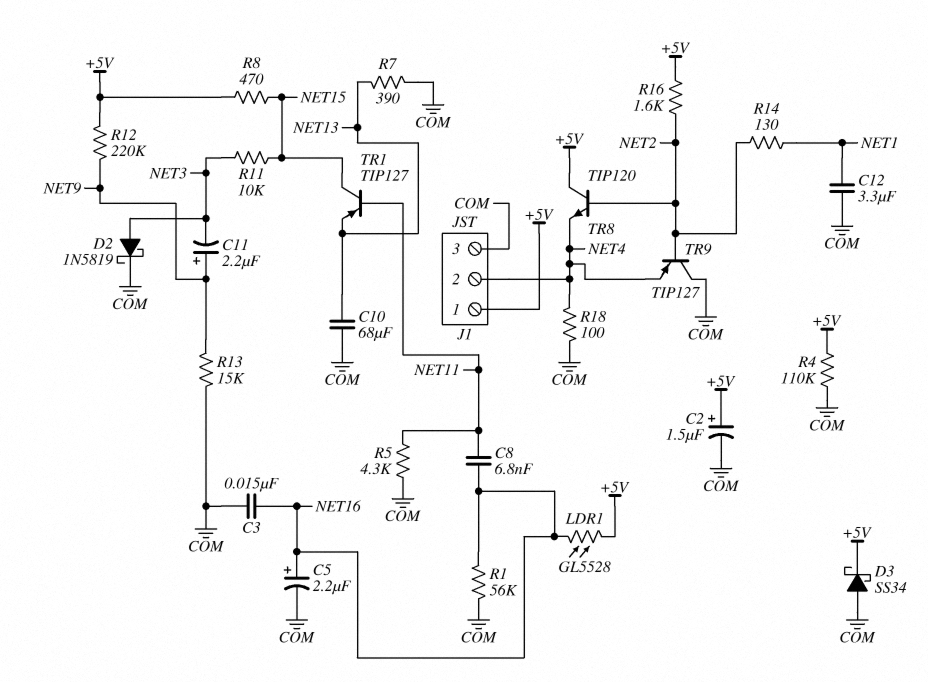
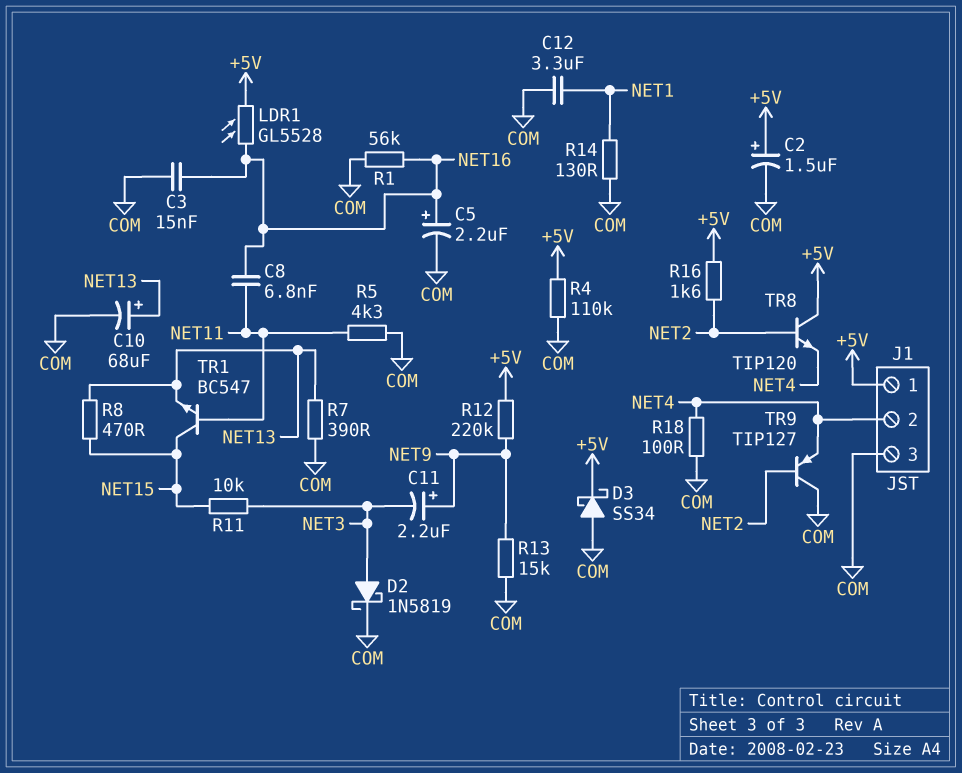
C10: 68uF (COM, NET13) -> 68uF (plus NET13, minus COM)
R8: 470 (+5V, NET15) -> 470 (NET13, NET15)
R14: 130 (NET1, NET2) -> 130 (COM, NET1)
TR1: PNP TIP127 (B NET11, C NET15, E NET13) -> NPN BC547 (B NET11, C NET15, E NET13)

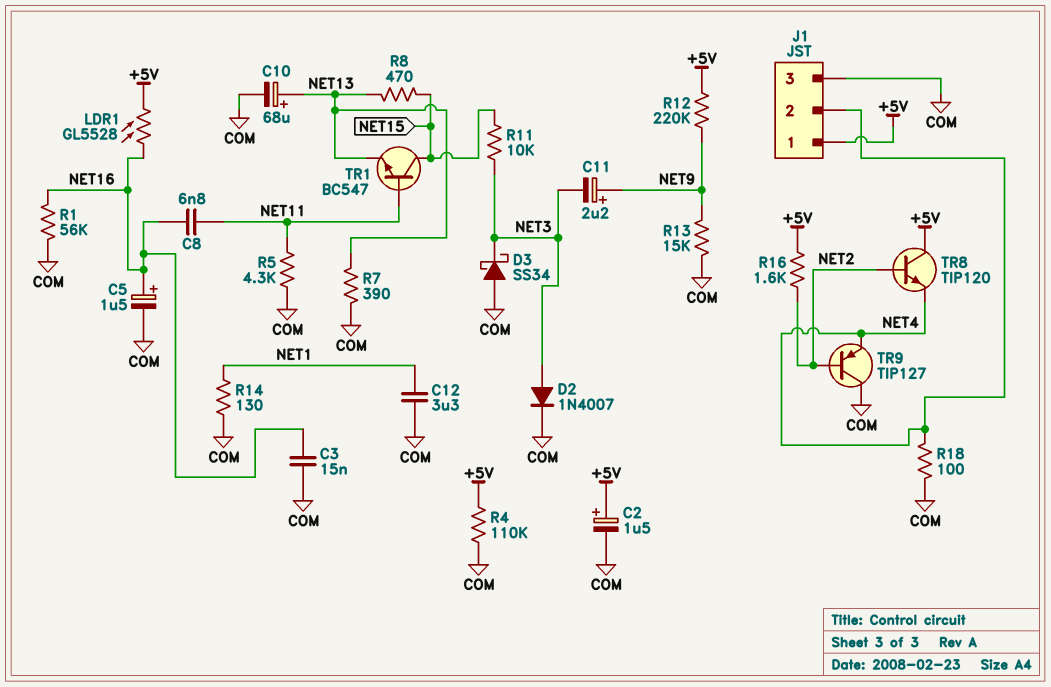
C5: 2.2uF (plus NET16, minus COM) -> 1.5uF (plus NET16, minus COM)
D2: schottky 1N5819 (A NET3, K COM) -> diode 1N4007 (A NET3, K COM)
D3: schottky SS34 (A COM, K +5V) -> schottky SS34 (A COM, K NET3)

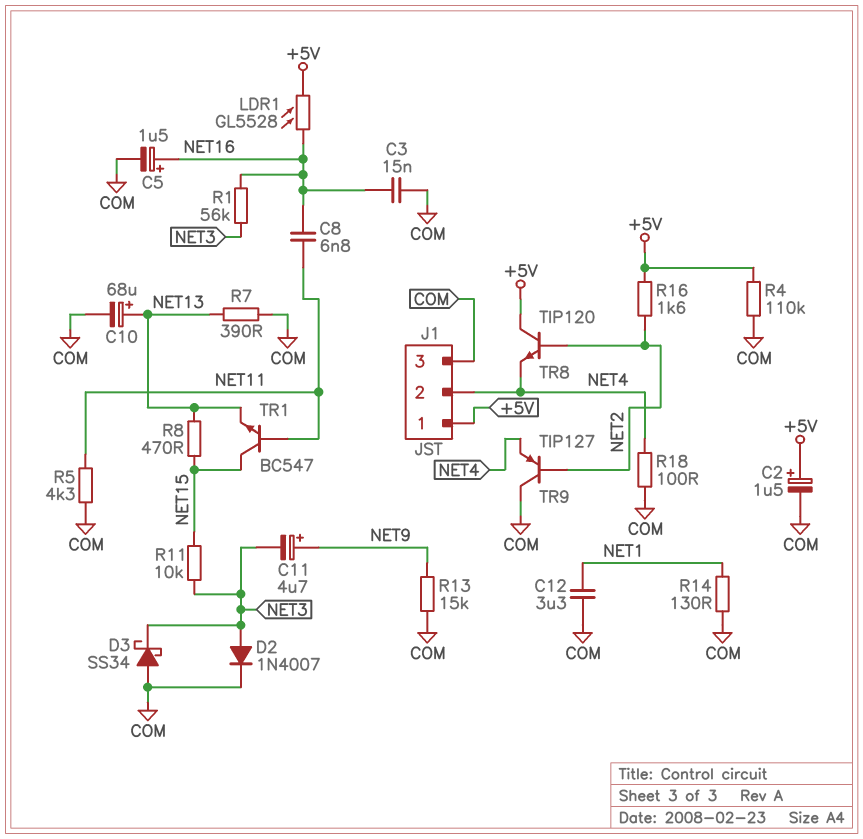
C11: 2.2uF (plus NET9, minus NET3) -> 4.7uF (plus NET9, minus NET3)
R1: 56k (COM, NET16) -> 56k (NET3, NET16)
R12: 220k (+5V, NET9) -> none

